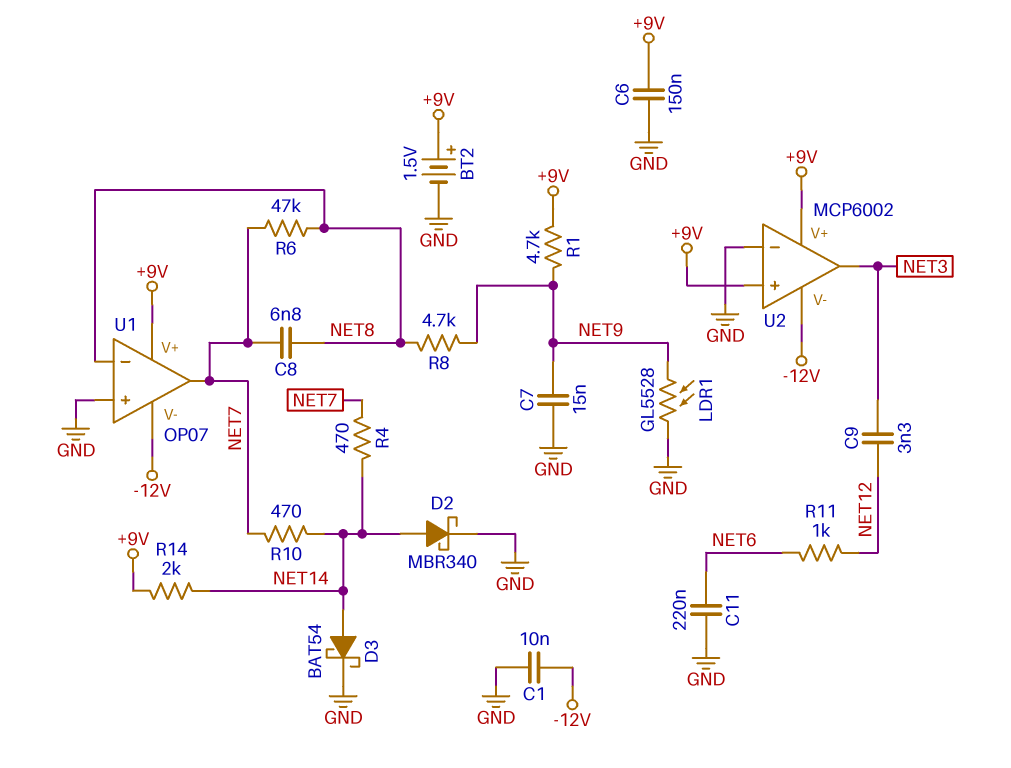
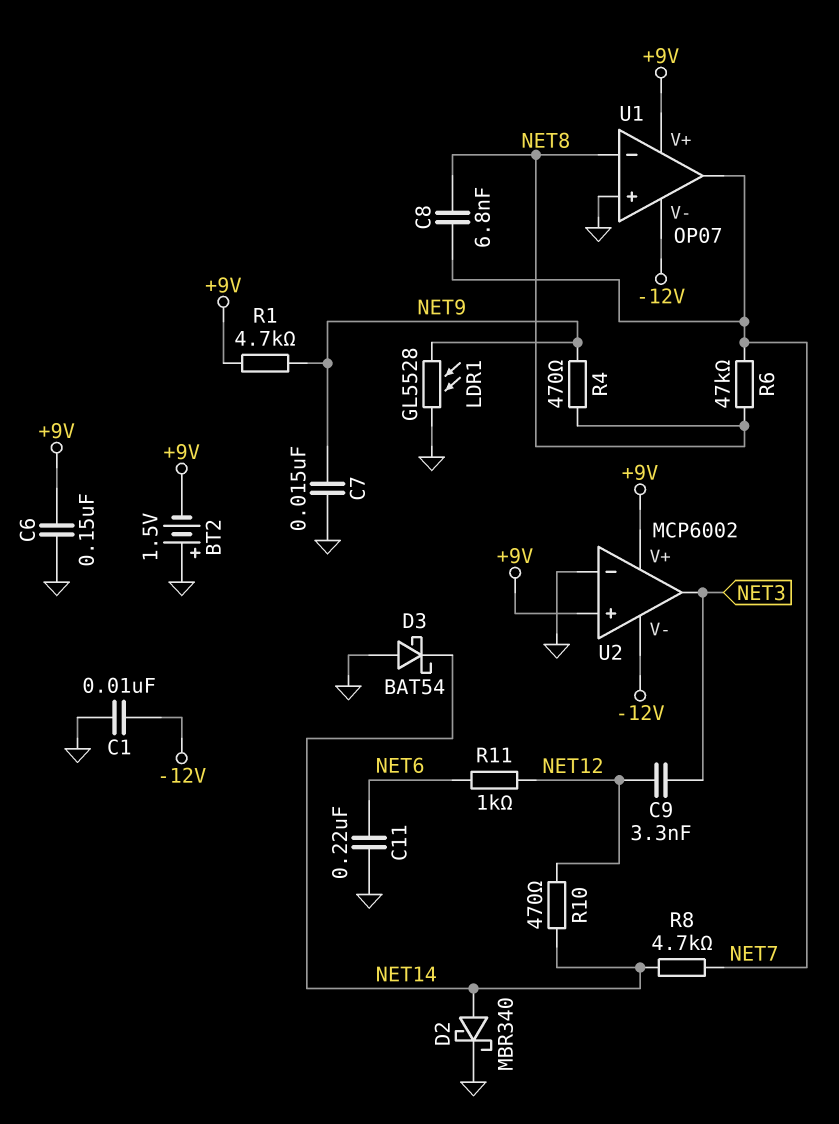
BT2: 1.5V (plus +9V, minus GND) -> 1.5V (plus GND, minus +9V)
D3: schottky BAT54 (A NET14, K GND) -> schottky BAT54 (A GND, K NET14)
R4: 470 (NET7, NET14) -> 470 (NET8, NET9)
R8: 4.7k (NET8, NET9) -> 4.7k (NET7, NET14)
R10: 470 (NET7, NET14) -> 470 (NET12, NET14)
R14: 2k (+9V, NET14) -> none

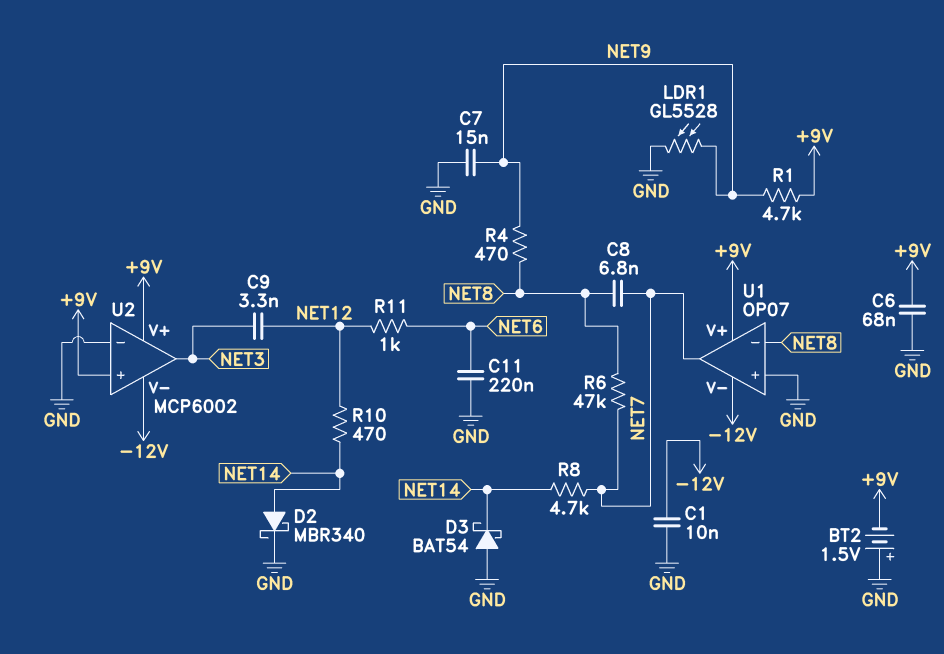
C6: 150nF (+9V, GND) -> 68nF (+9V, GND)

